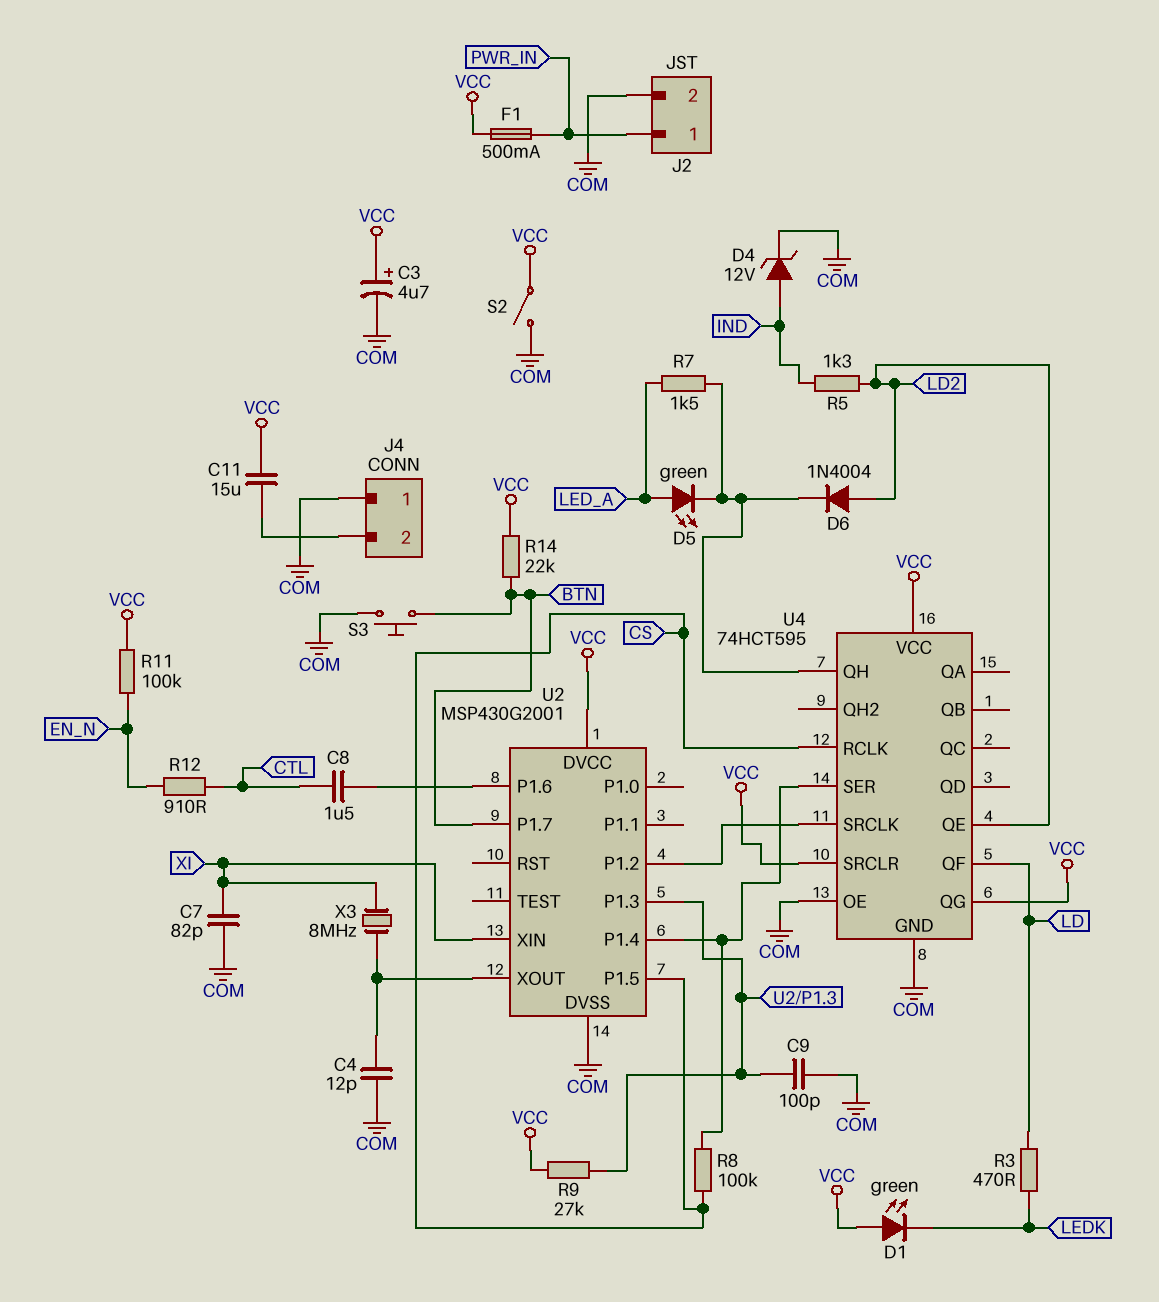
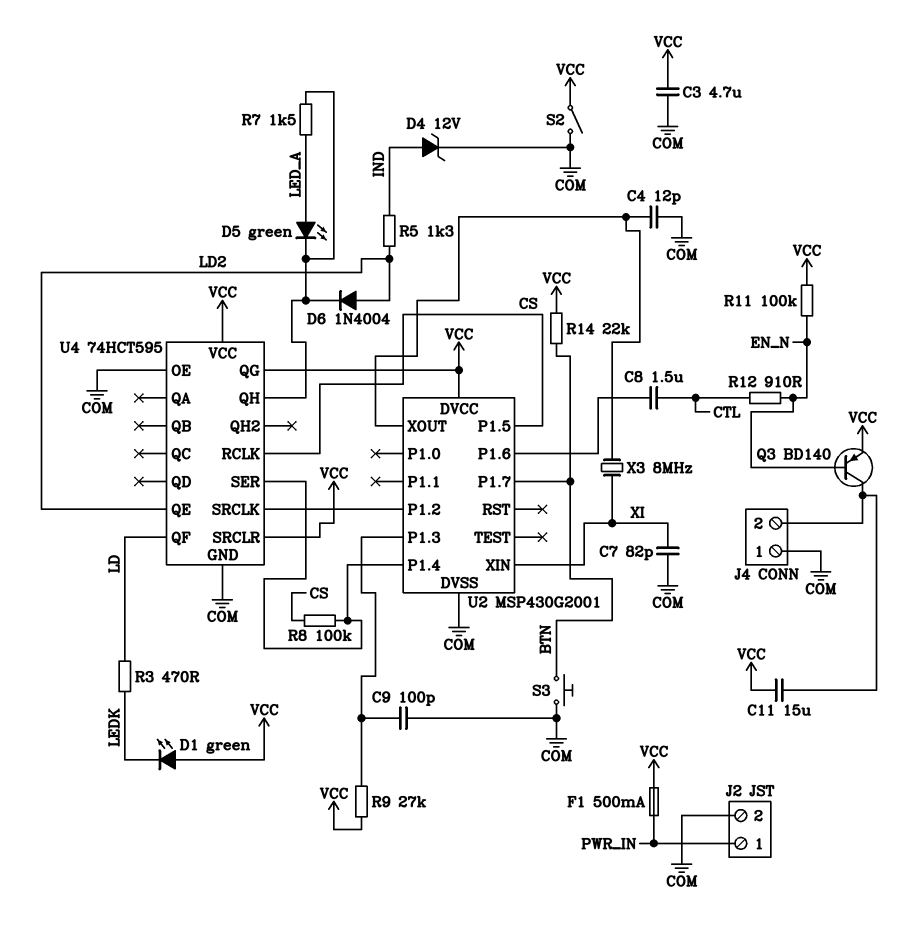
C3: 4.7uF (plus VCC, minus COM) -> 4.7uF (COM, VCC)
Q3: none -> PNP BD140 (B EN_N, C J4/2, E VCC)

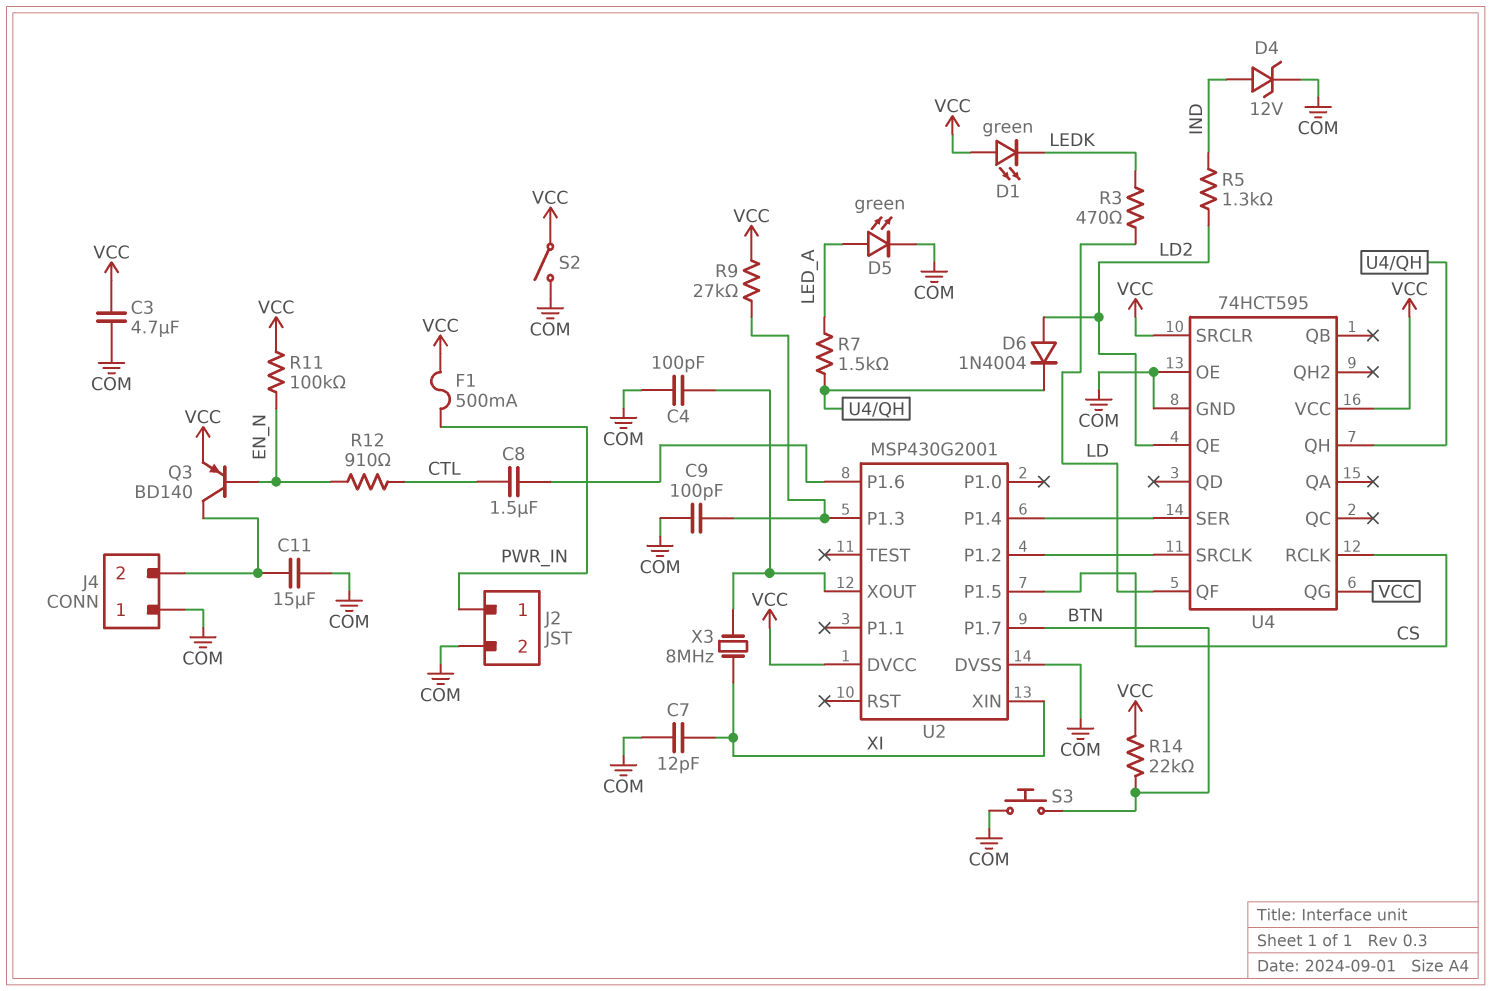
C4: 12pF (COM, U2/XOUT) -> 100pF (COM, U2/XOUT)
C7: 82pF (COM, XI) -> 12pF (COM, XI)
C11: 15uF (J4/2, VCC) -> 15uF (COM, J4/2)
D5: LED green (A LED_A, K U4/QH) -> LED green (A LED_A, K COM)
R8: 100k (CS, U2/P1.4) -> none

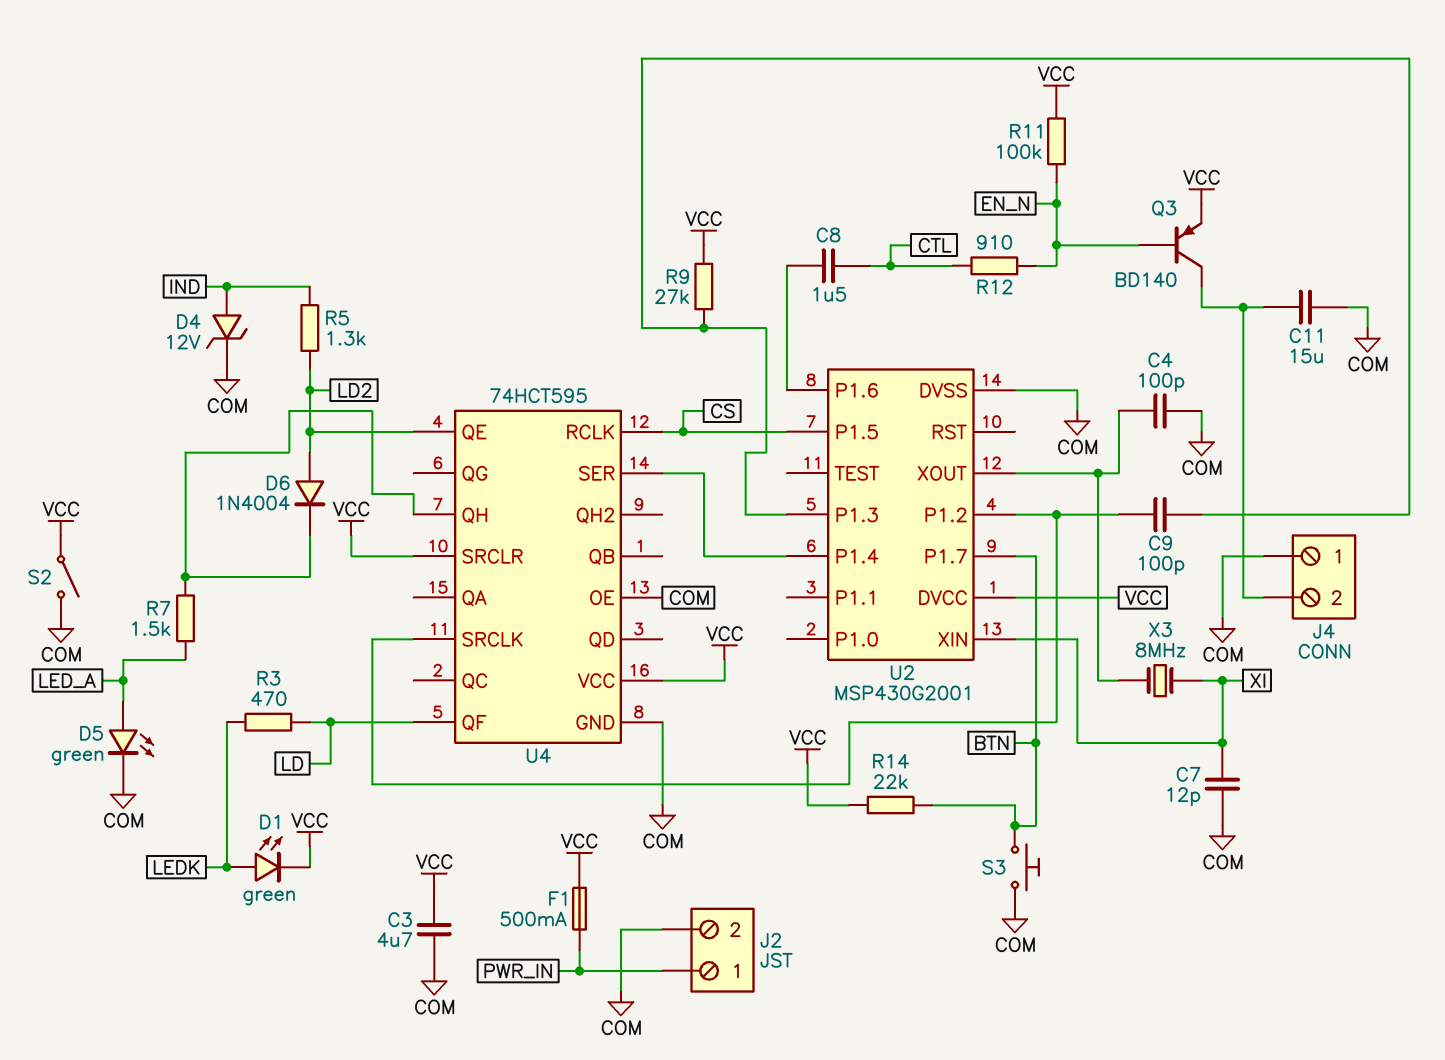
C9: 100pF (COM, U2/P1.3) -> 100pF (U2/P1.2, U2/P1.3)
D1: LED green (A VCC, K LEDK) -> LED green (A LEDK, K VCC)
U4 pin QG: VCC -> none

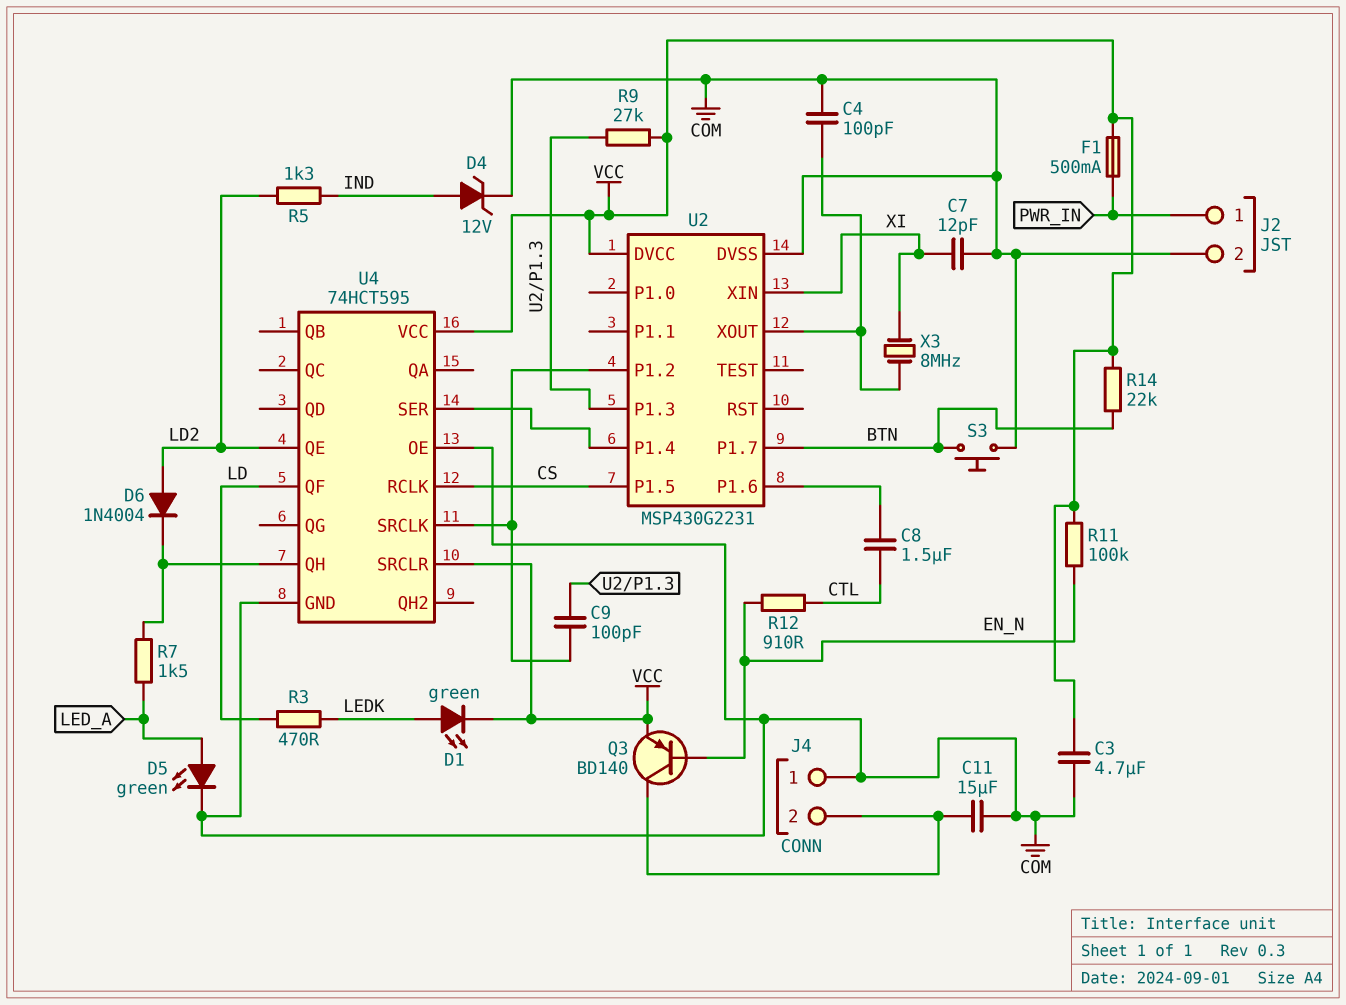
S2: switch (COM, VCC) -> none
U2: MSP430G2001 -> MSP430G2231

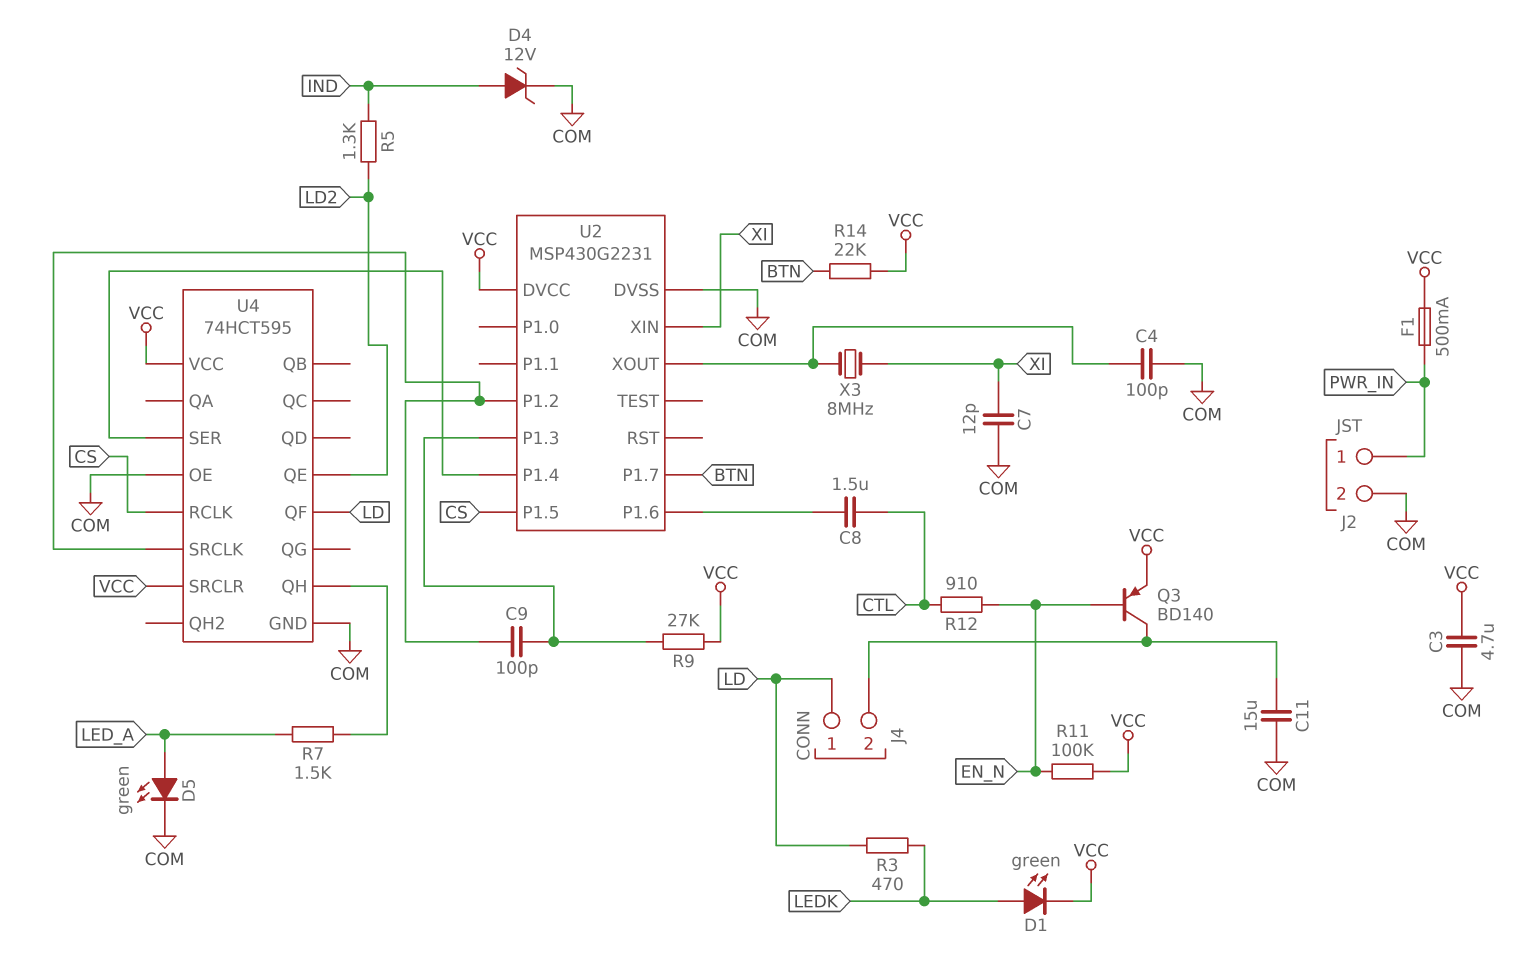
D6: diode 1N4004 (A LD2, K U4/QH) -> none
J4 pin 1: COM -> LD
S3: button (BTN, COM) -> none

